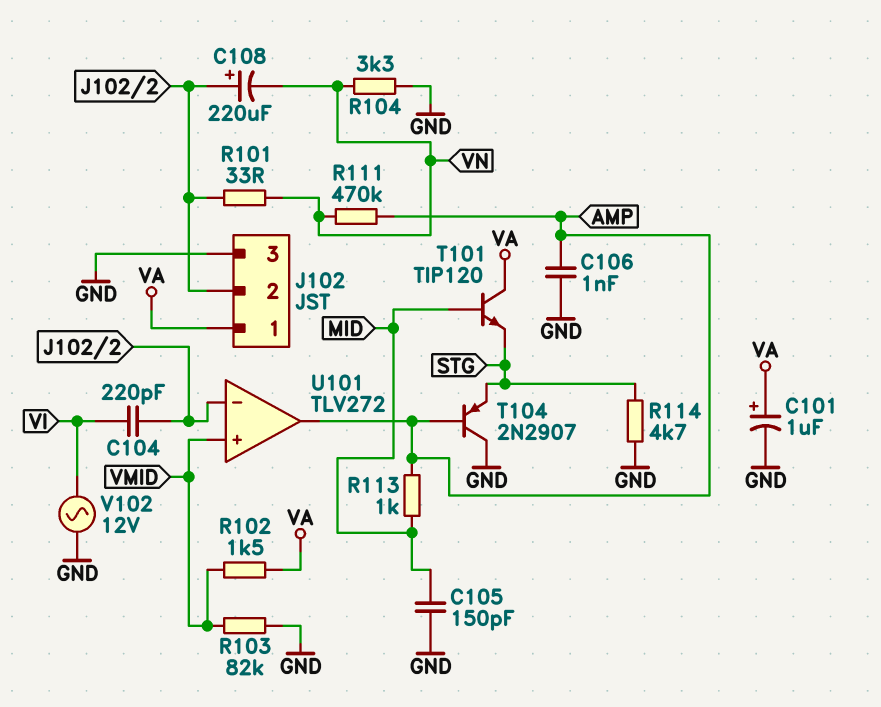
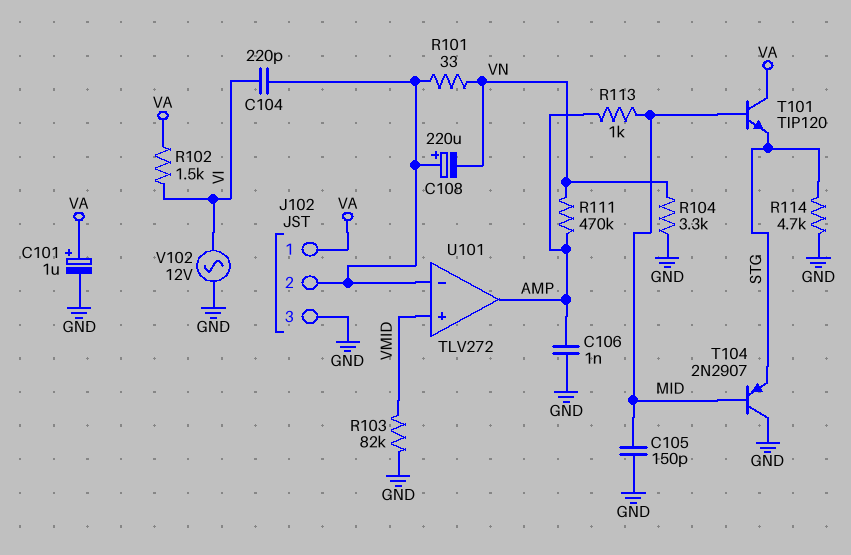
R102: 1.5k (VA, VMID) -> 1.5k (VA, VI)
T104: PNP 2N2907 (B AMP, C GND, E STG) -> PNP 2N2907 (B MID, C GND, E STG)

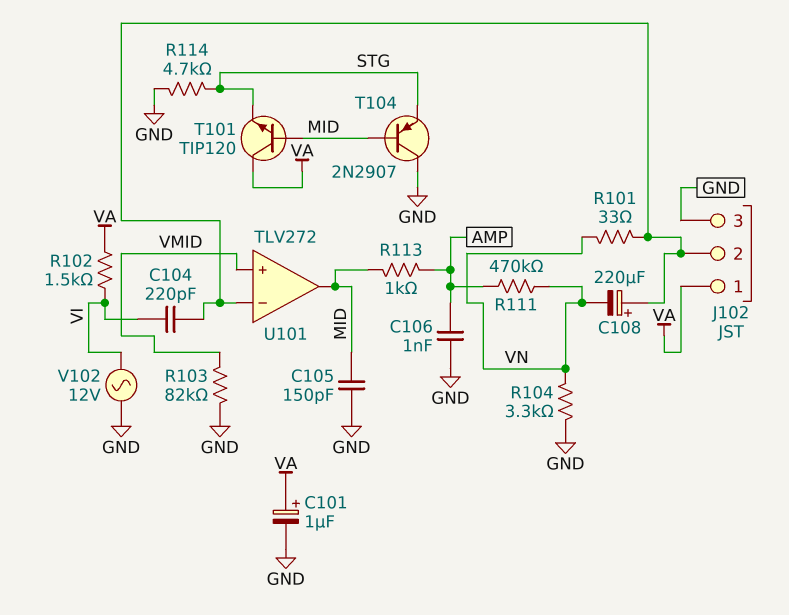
U101 pin out: AMP -> MID

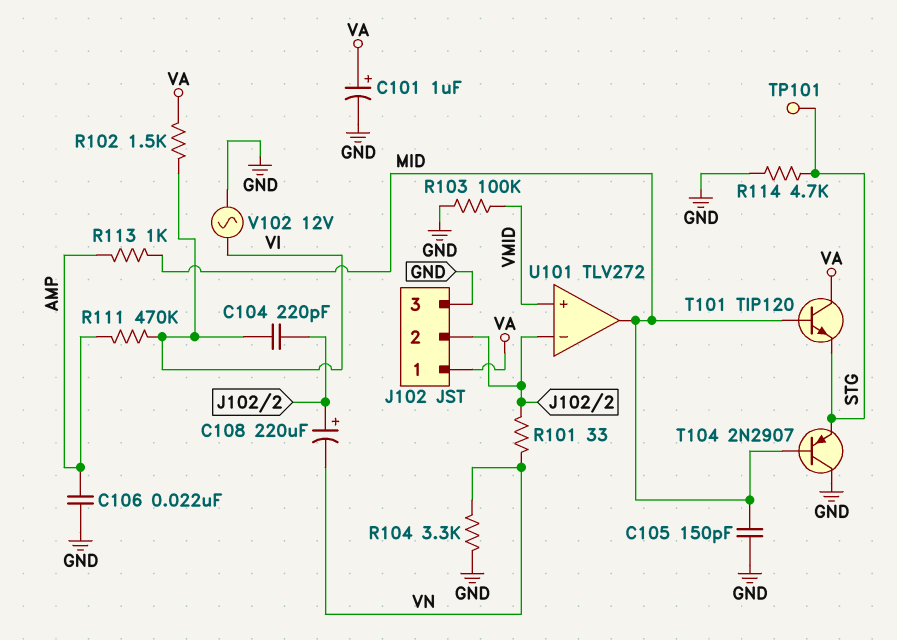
C106: 1nF (AMP, GND) -> 22nF (AMP, GND)
R103: 82k (GND, VMID) -> 100k (GND, VMID)
R111: 470k (AMP, VN) -> 470k (AMP, VI)
TP101: none -> test point (STG)

